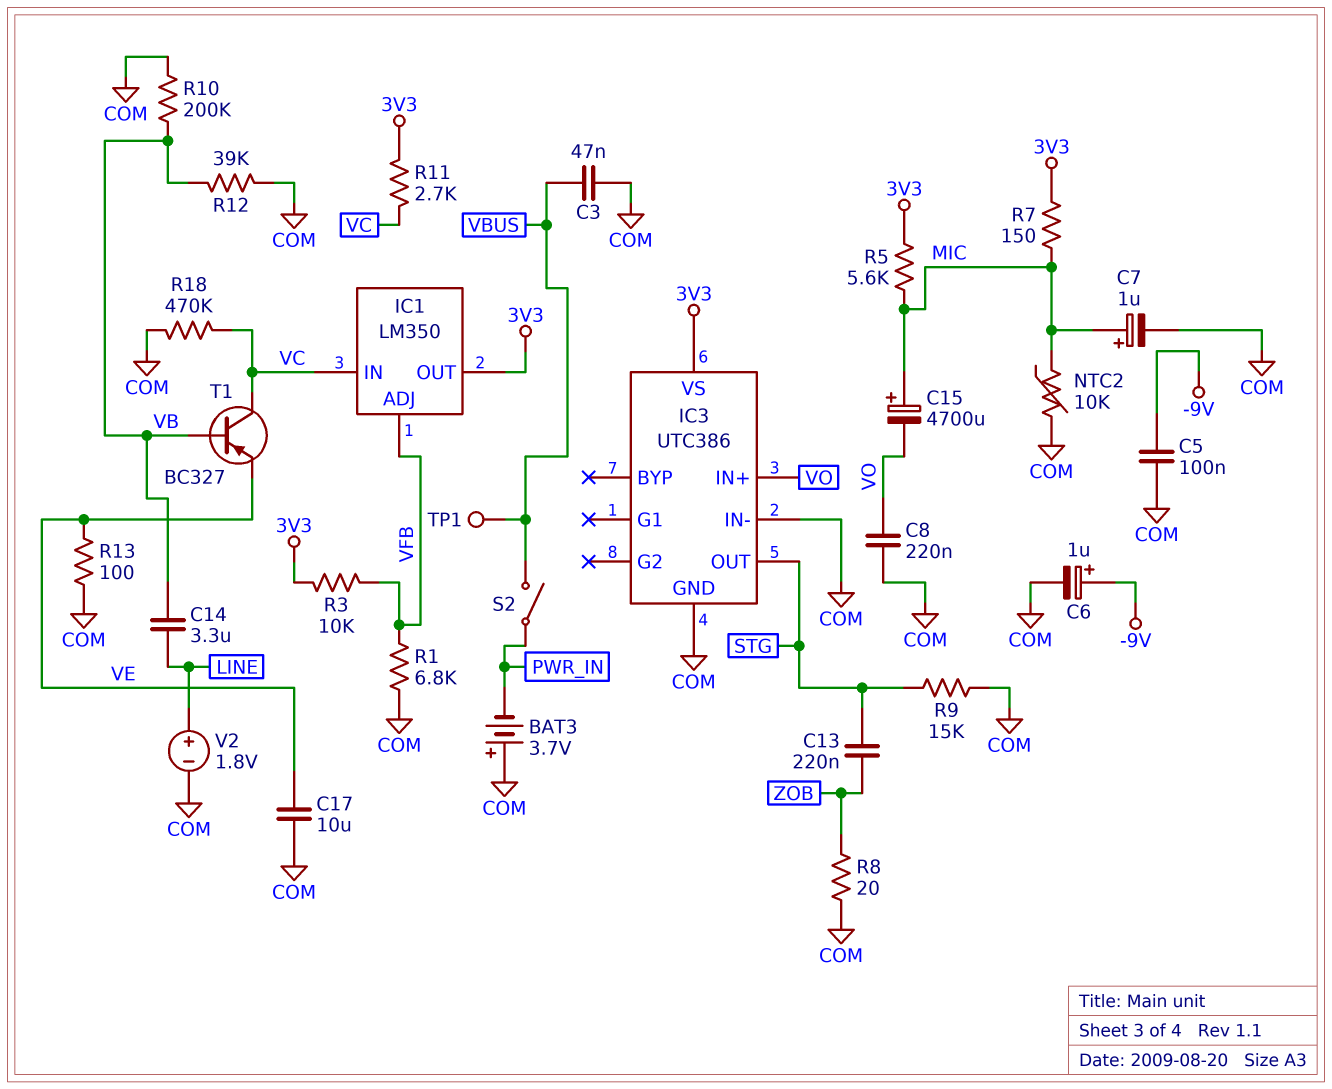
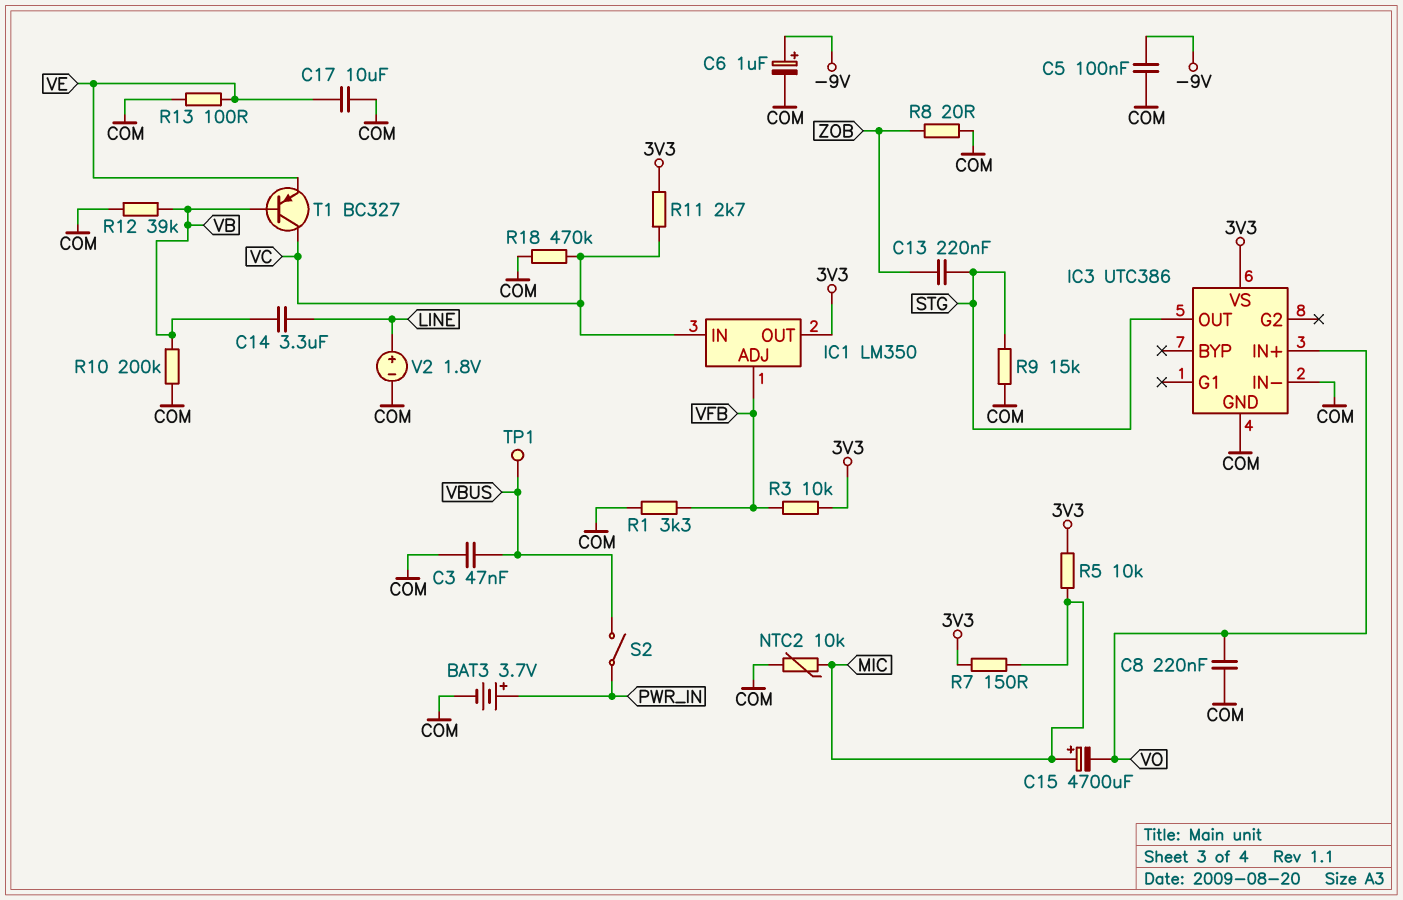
BAT3: 3.7V (plus COM, minus PWR_IN) -> 3.7V (plus PWR_IN, minus COM)
C7: 1uF (plus MIC, minus COM) -> none
R1: 6.8k (COM, VFB) -> 3.3k (COM, VFB)
R5: 5.6k (3V3, MIC) -> 10k (3V3, MIC)

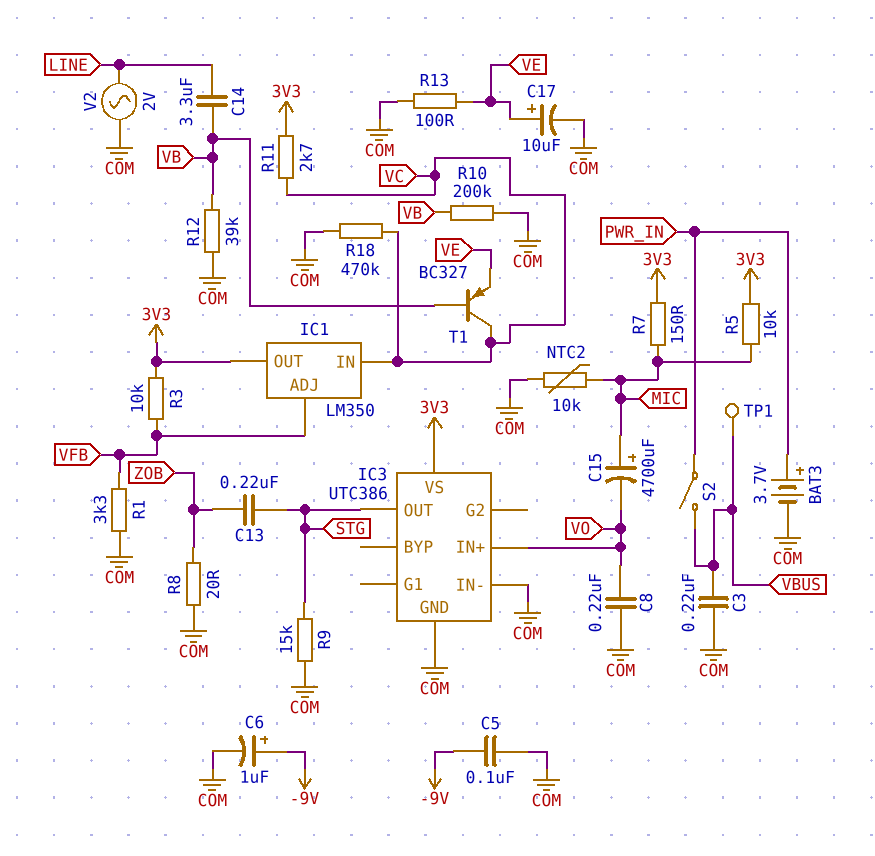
C3: 47nF (COM, VBUS) -> 220nF (COM, VBUS)
C17: 10uF (COM, VE) -> 10uF (plus VE, minus COM)
V2: 1.8V (plus LINE, minus COM) -> AC 2V (COM, LINE)

